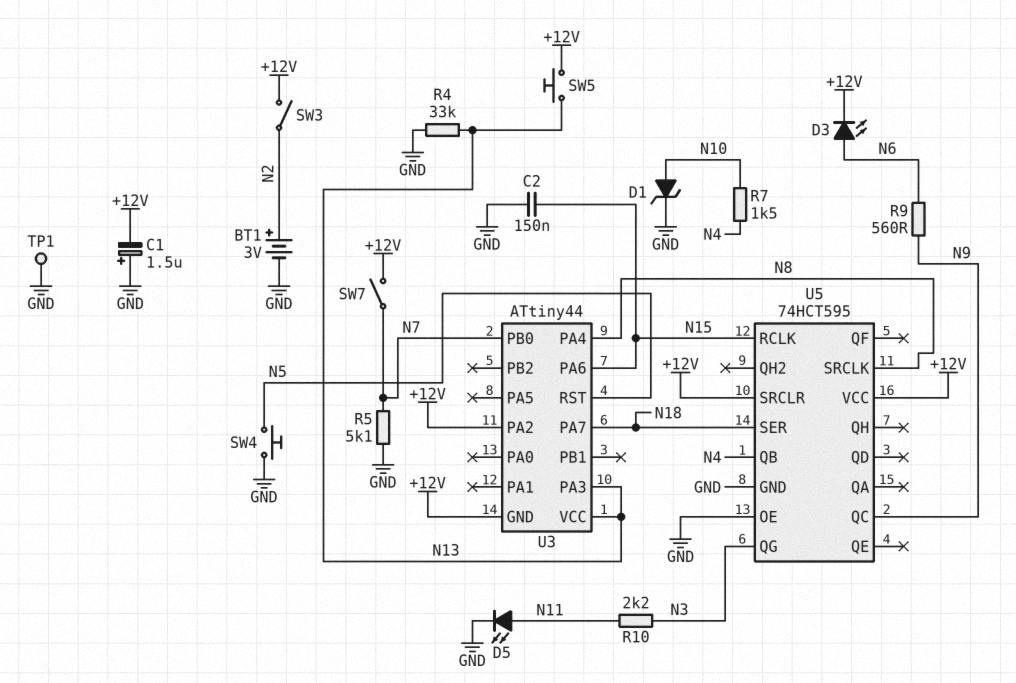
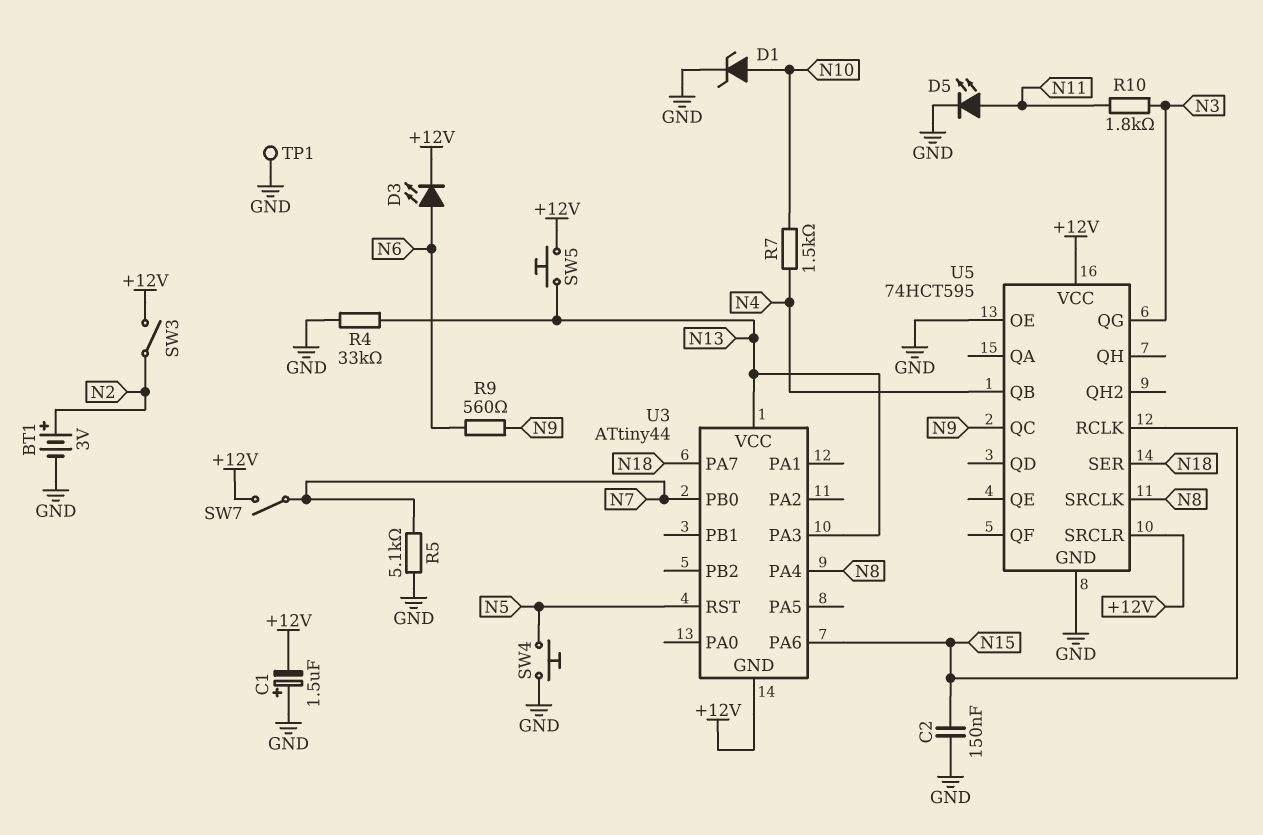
R10: 2.2k (N3, N11) -> 1.8k (N3, N11)
U3 pin PA2: +12V -> none

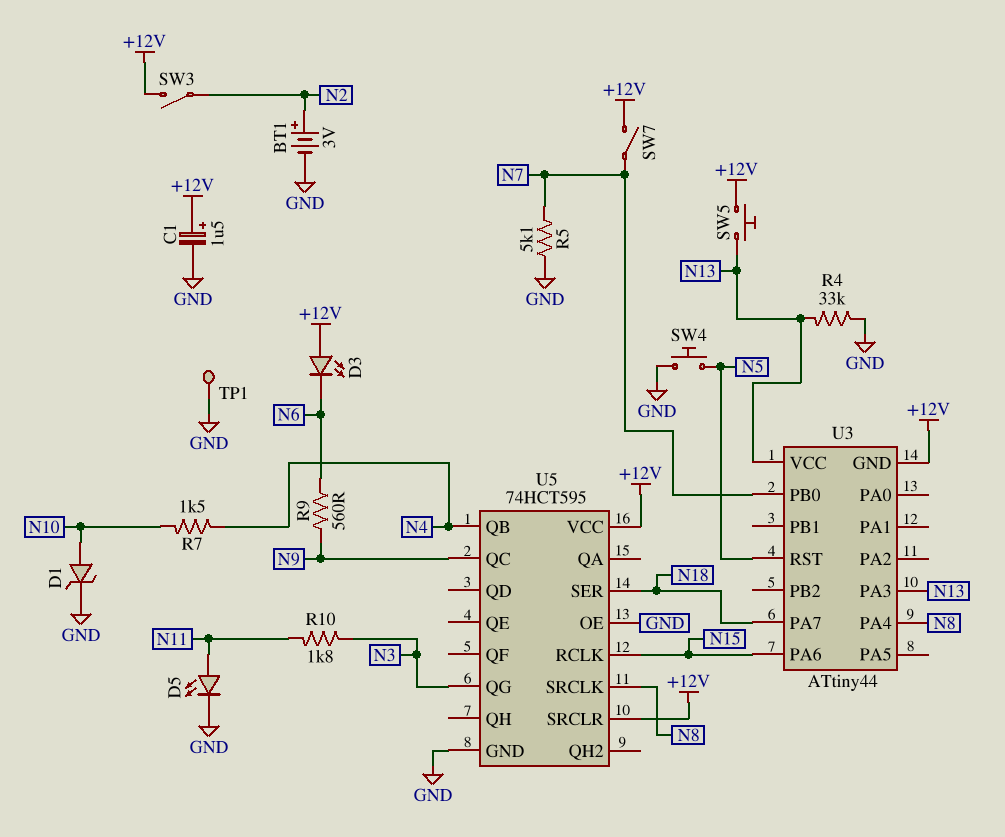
C1: 1.5uF (plus GND, minus +12V) -> 1.5uF (plus +12V, minus GND)
C2: 150nF (GND, N15) -> none
D3: LED (A N6, K +12V) -> LED (A +12V, K N6)

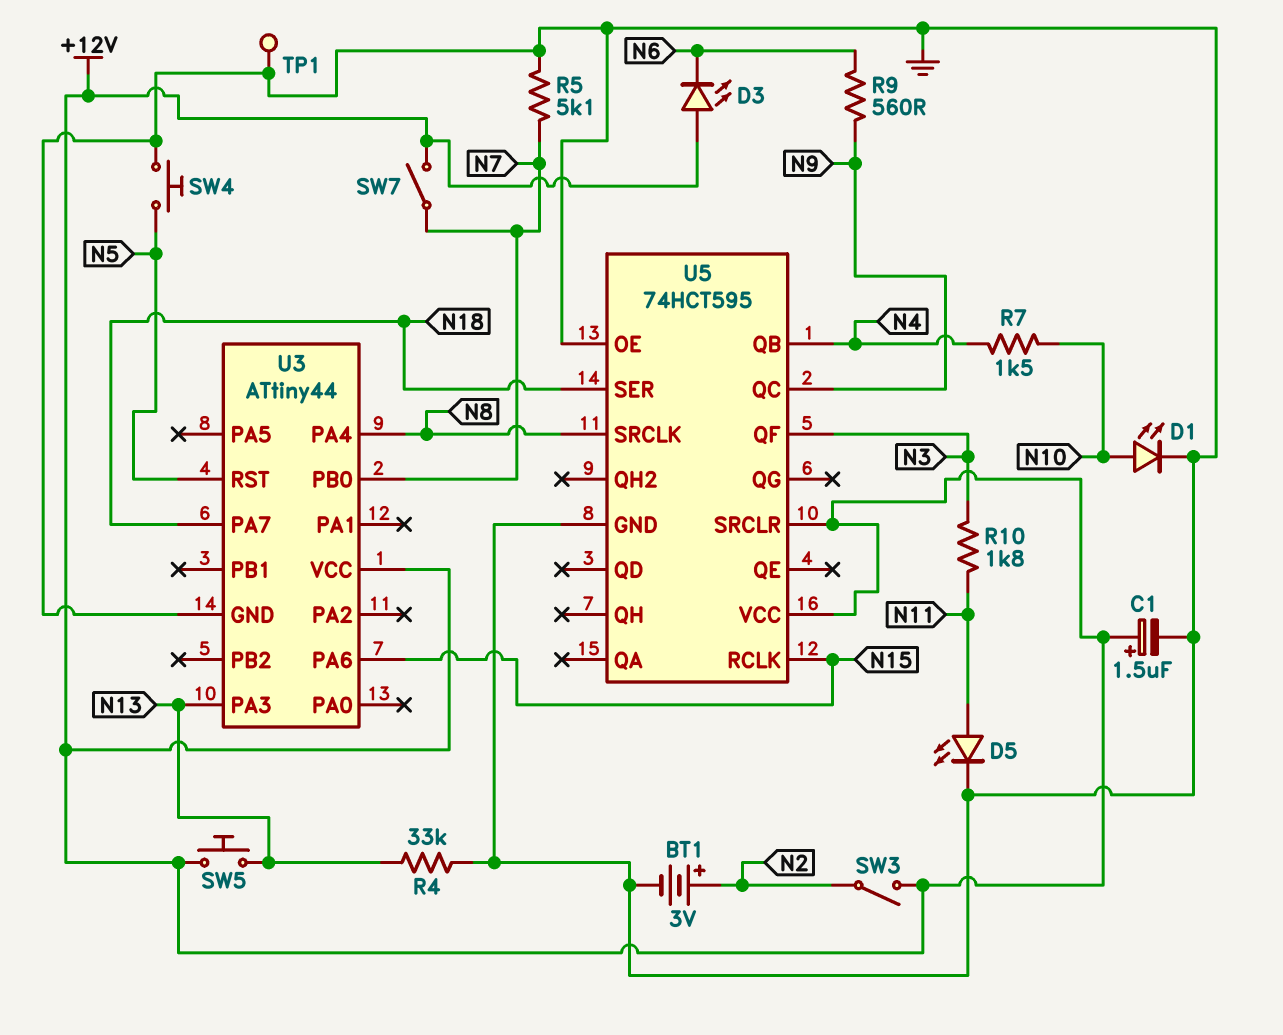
D1: zener (A N10, K GND) -> LED (A N10, K GND)
U3 pin GND: +12V -> GND
U3 pin VCC: N13 -> +12V
U5 pin QF: none -> N3
U5 pin QG: N3 -> none

